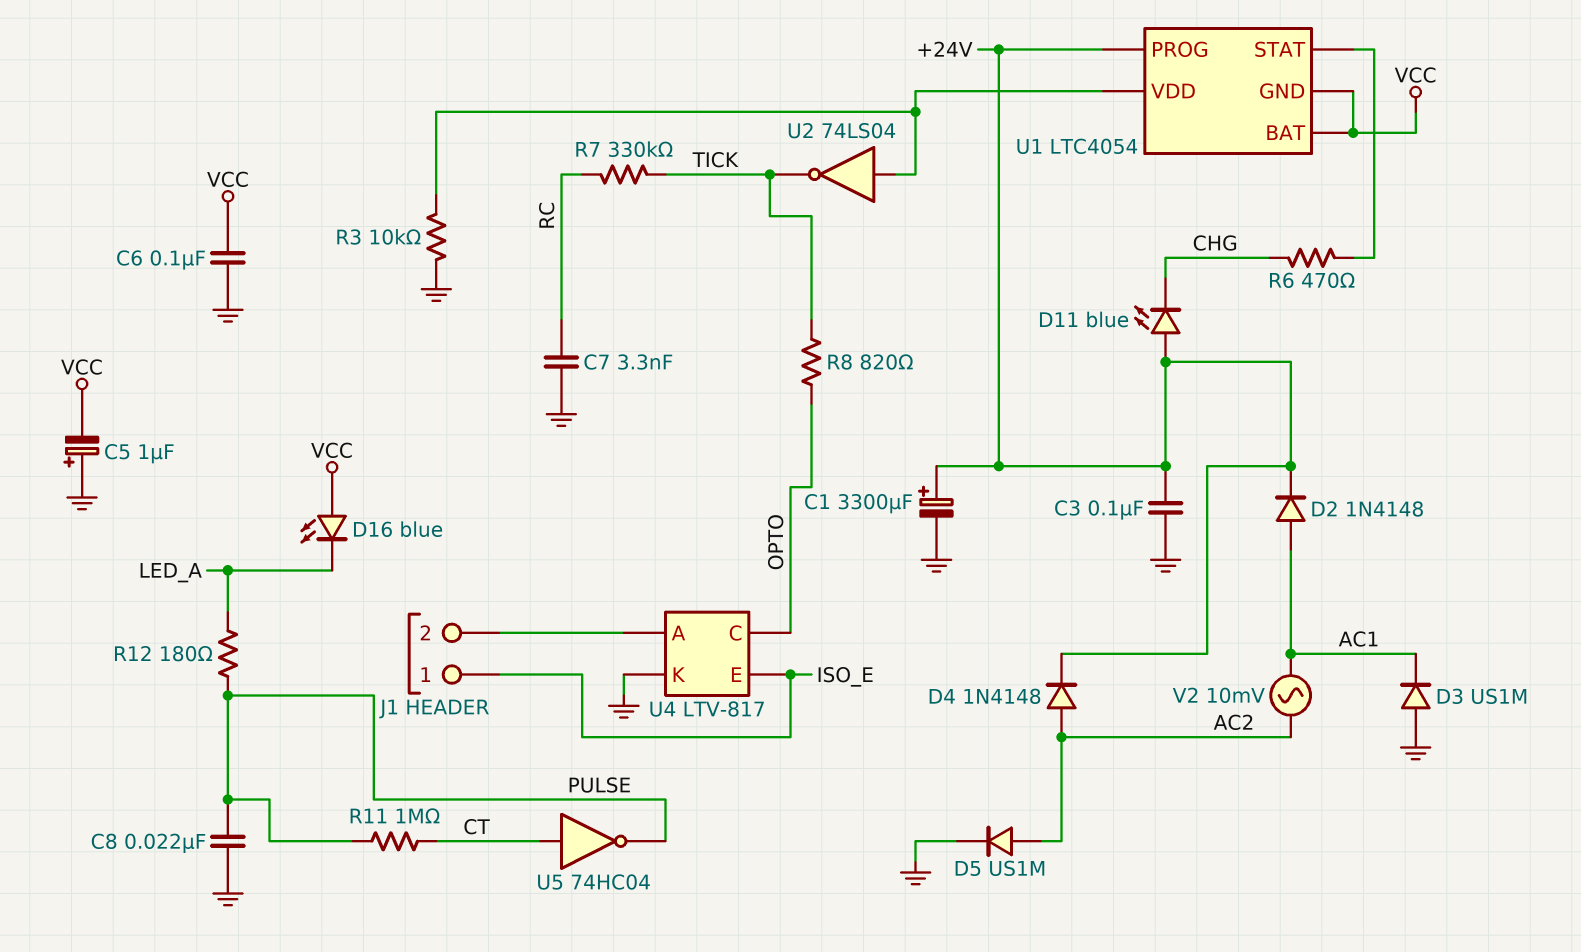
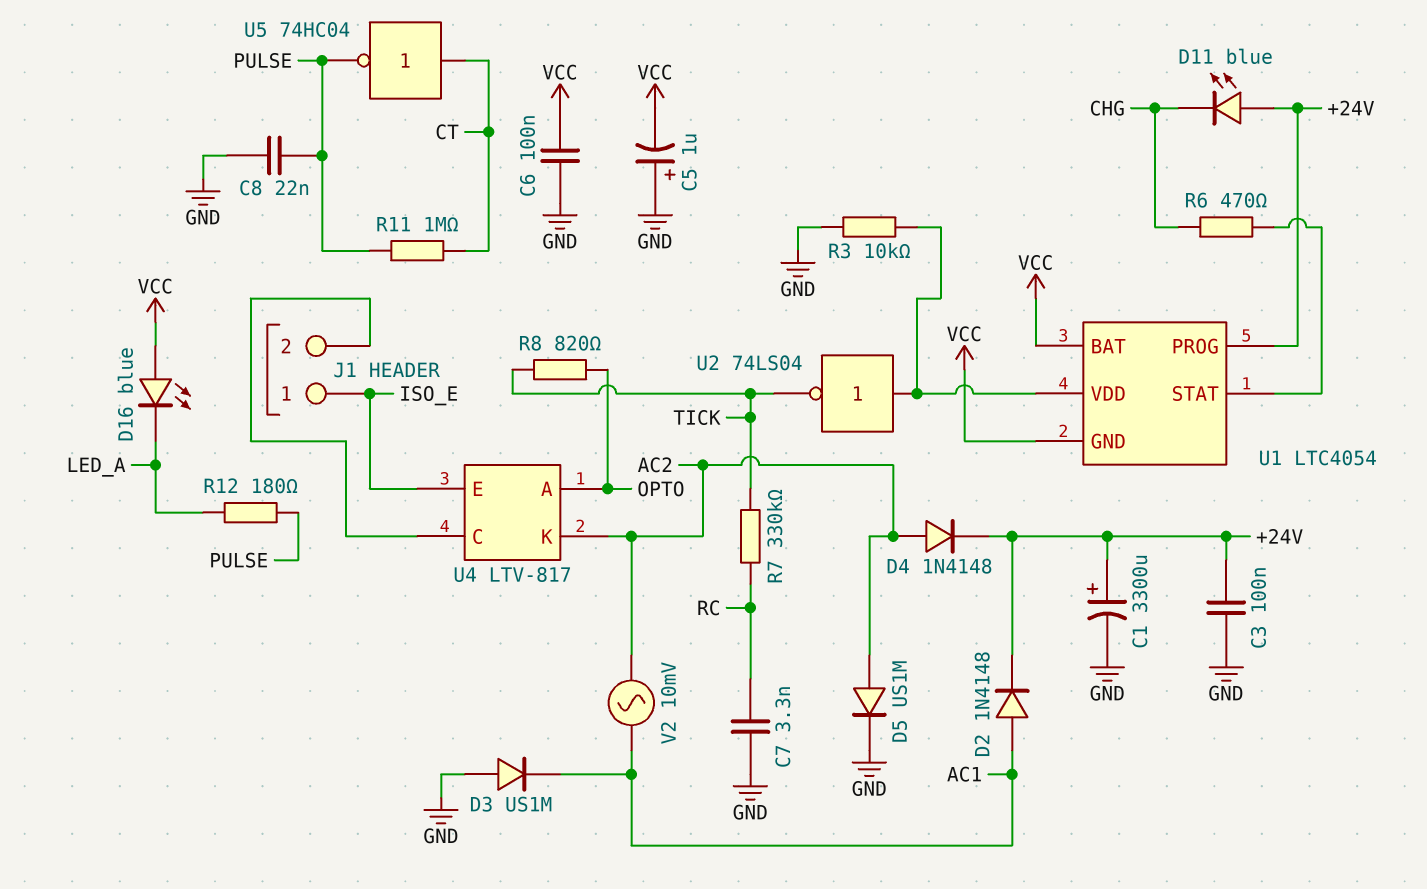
U4 pin A: J1/2 -> OPTO
U4 pin C: OPTO -> J1/2
U4 pin K: GND -> AC2

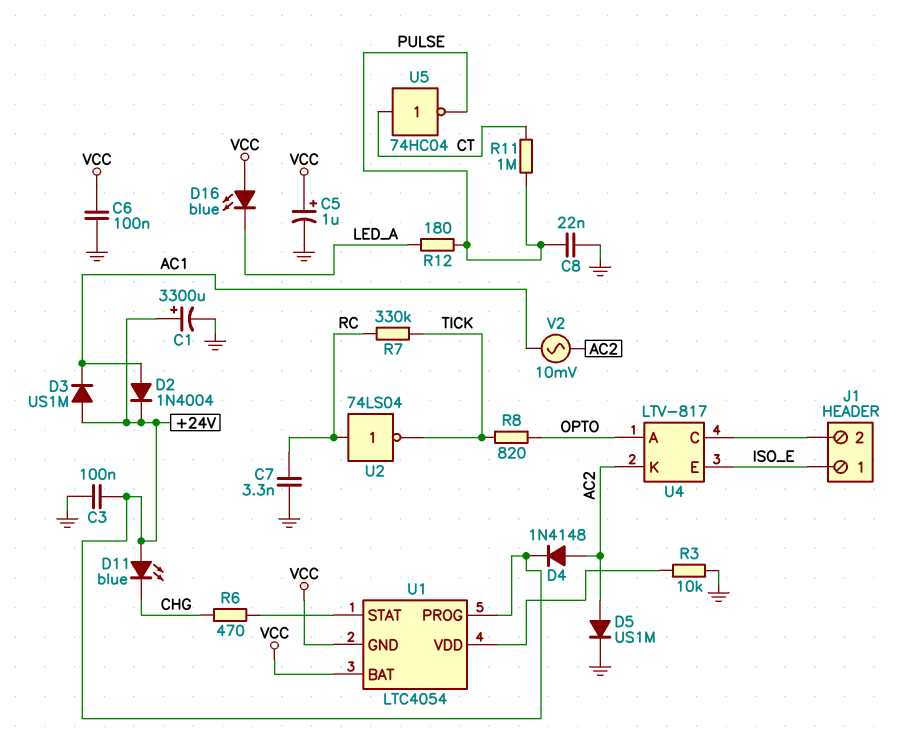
C5: 1uF (plus GND, minus VCC) -> 1uF (plus VCC, minus GND)
D2: diode 1N4148 (A AC1, K +24V) -> diode 1N4004 (A AC1, K +24V)
D3: diode US1M (A GND, K AC1) -> diode US1M (A +24V, K AC1)
U2: NOT 74LS04 (in U1/VDD, out TICK) -> NOT 74LS04 (in RC, out TICK)

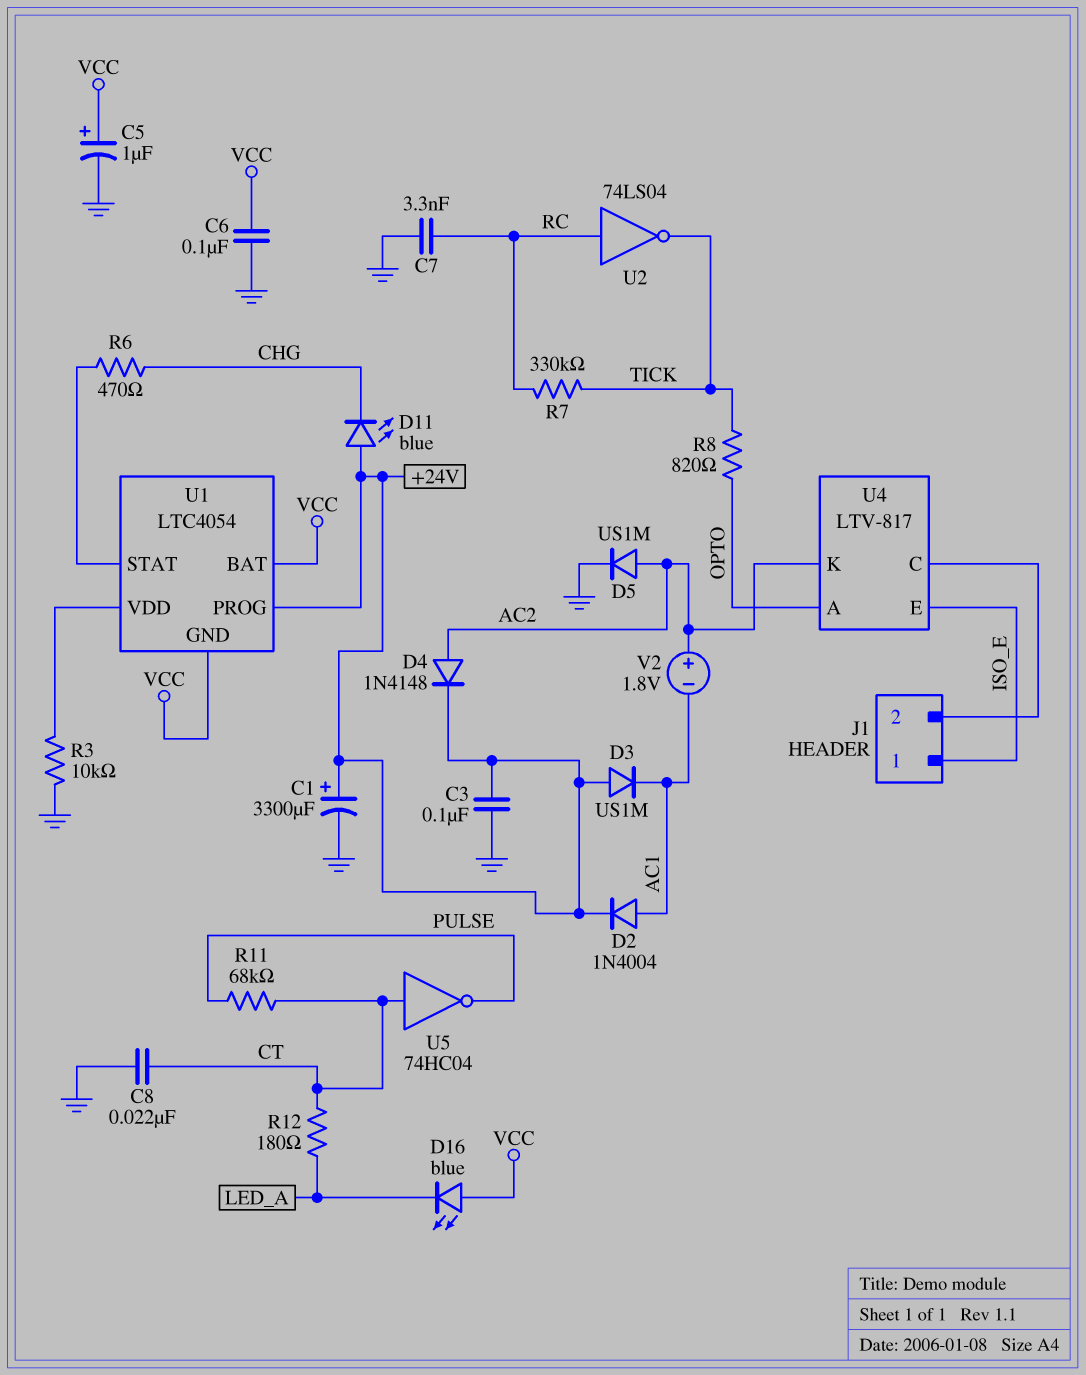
C8: 22nF (GND, PULSE) -> 22nF (CT, GND)
R11: 1M (CT, PULSE) -> 68k (CT, PULSE)
R12: 180 (LED_A, PULSE) -> 180 (CT, LED_A)
V2: AC 10mV (AC1, AC2) -> 1.8V (plus AC2, minus AC1)

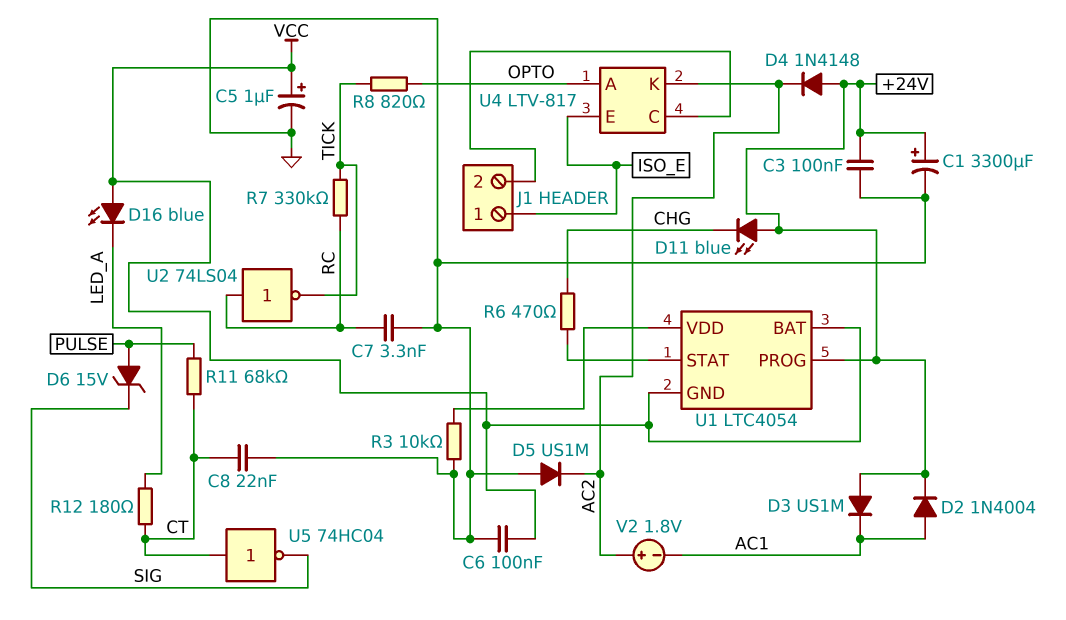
D4: diode 1N4148 (A AC2, K +24V) -> diode 1N4148 (A +24V, K AC2)
D5: diode US1M (A AC2, K GND) -> diode US1M (A GND, K AC2)
D6: none -> zener 15V (A PULSE, K SIG)
U5: NOT 74HC04 (in CT, out PULSE) -> NOT 74HC04 (in CT, out SIG)

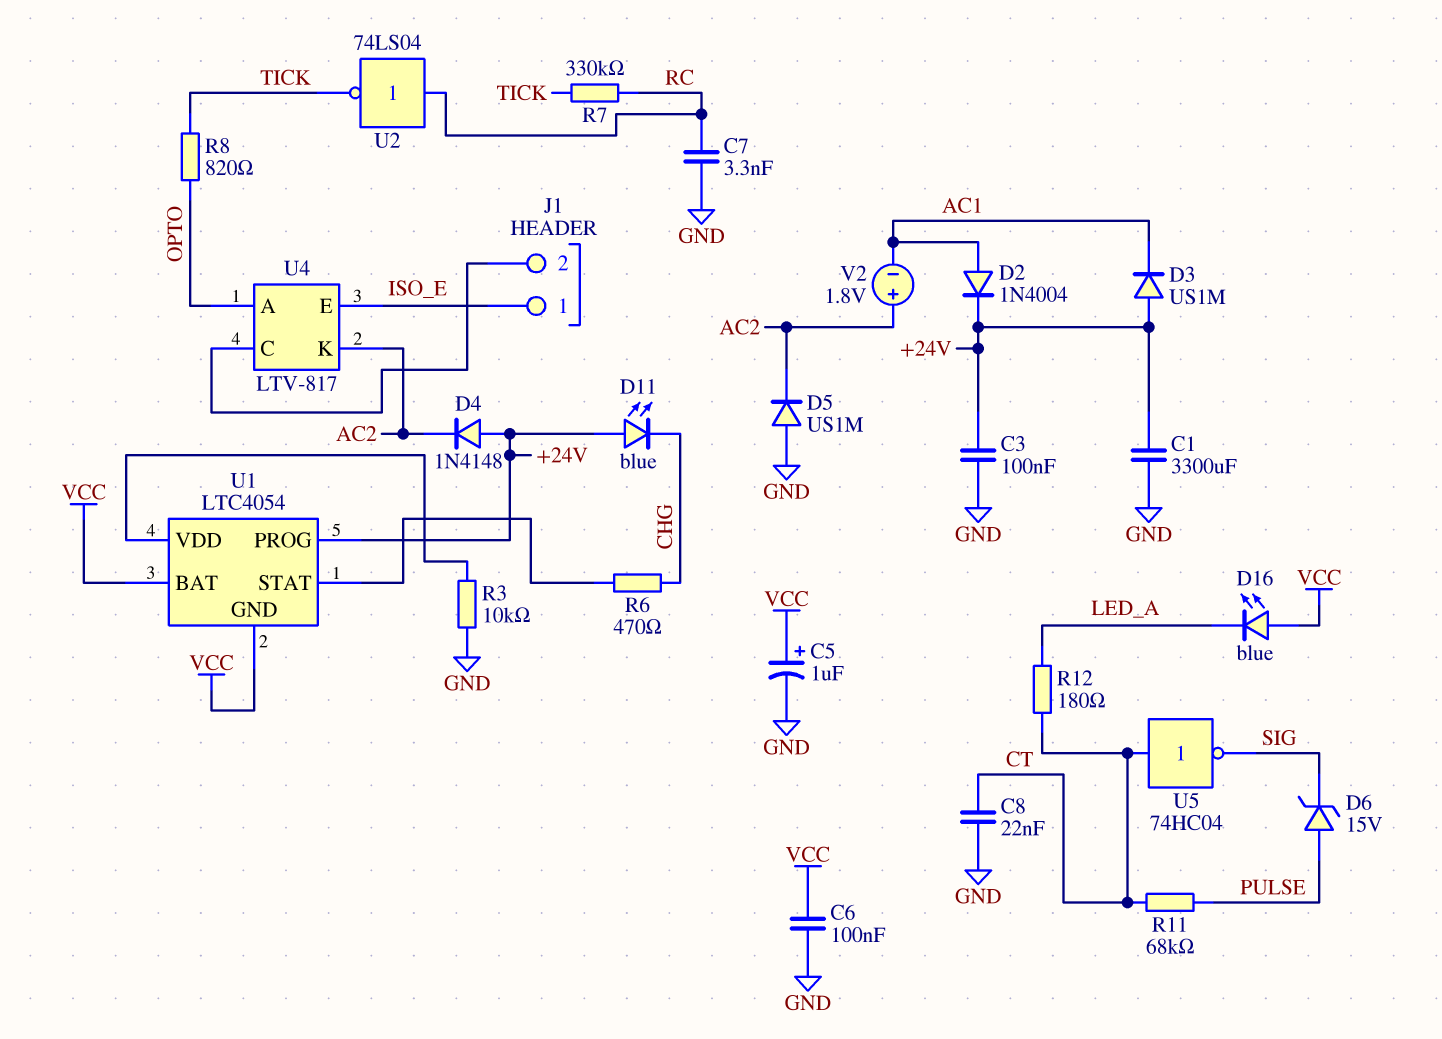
C1: 3300uF (plus +24V, minus GND) -> 3300uF (+24V, GND)

